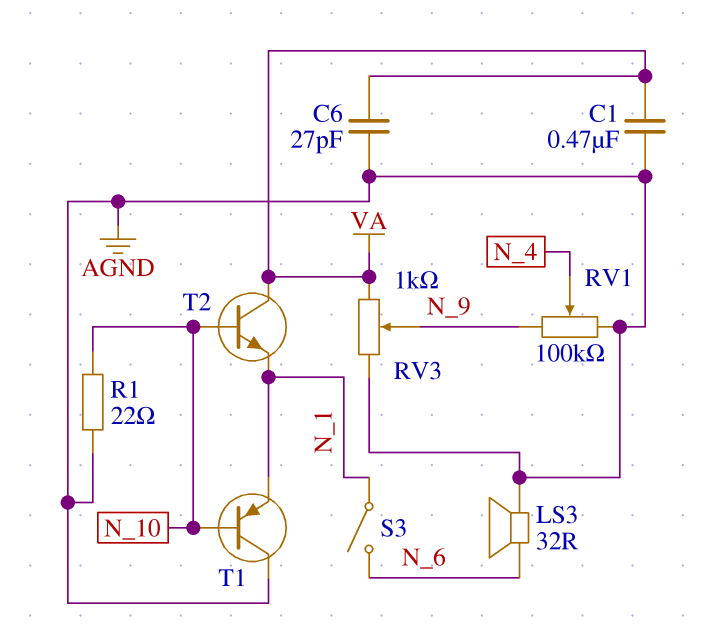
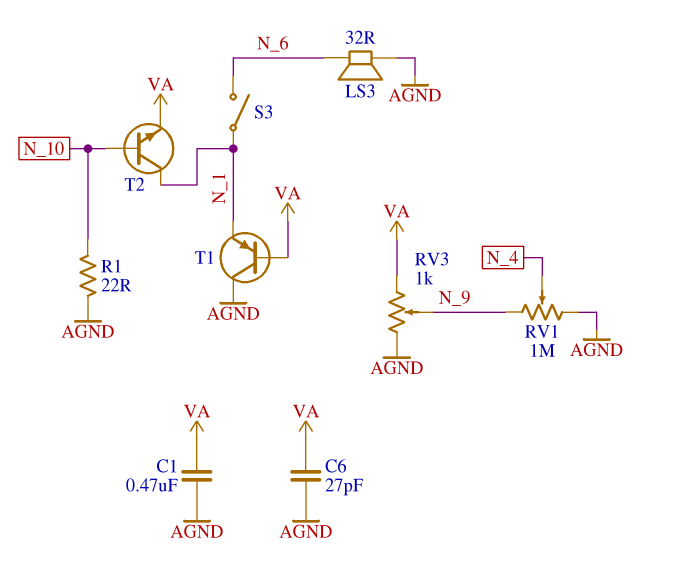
RV1: 100k (AGND, N_9, wiper N_4) -> 1M (AGND, N_9, wiper N_4)
T1: PNP (B N_10, C AGND, E N_1) -> PNP (B VA, C AGND, E N_1)
T2: NPN (B N_10, C VA, E N_1) -> NPN (B N_10, C N_1, E VA)

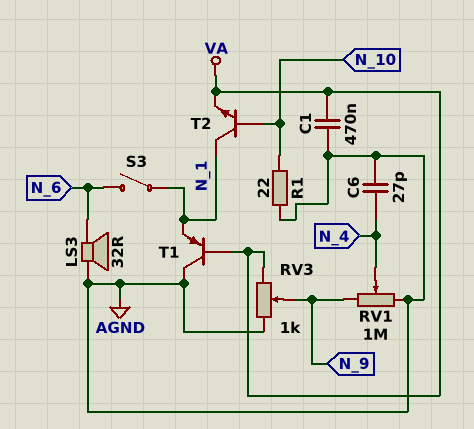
C6: 27pF (AGND, VA) -> 27pF (AGND, N_4)

